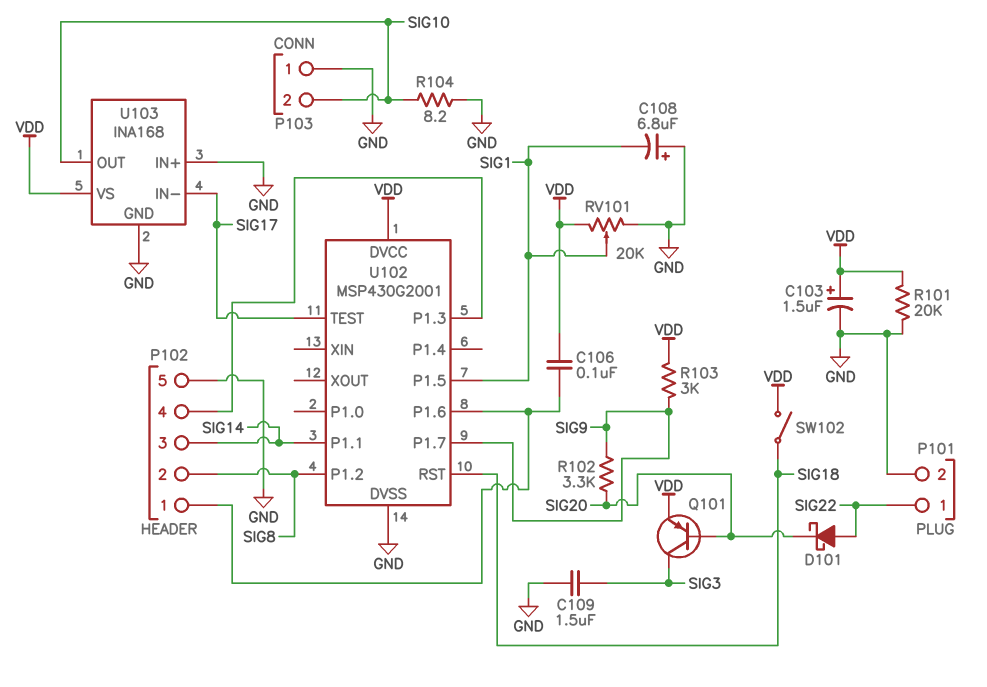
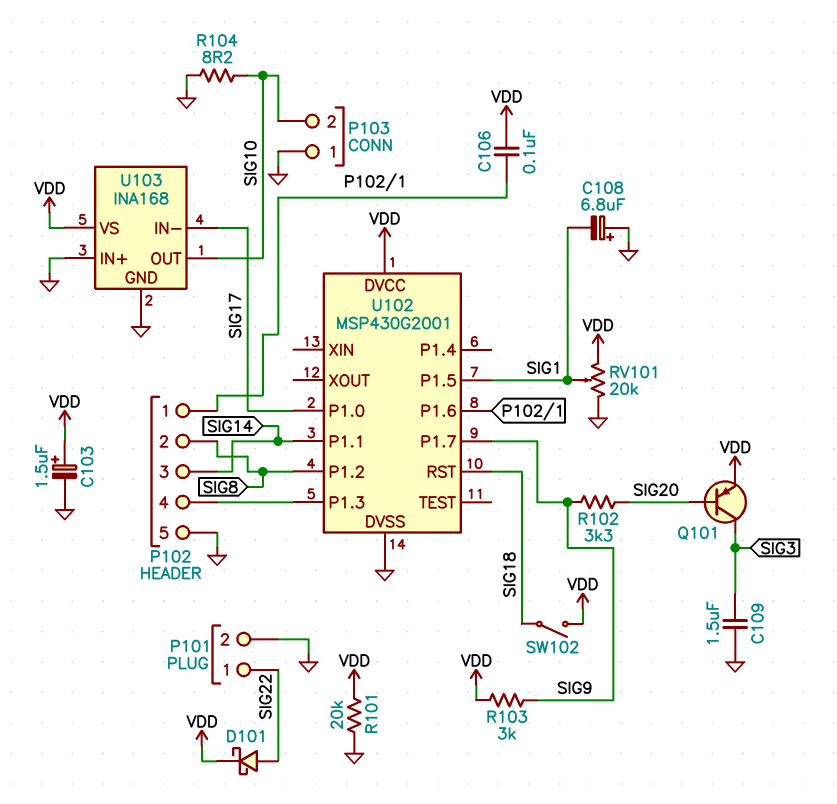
D101: schottky (A SIG22, K SIG20) -> schottky (A SIG22, K VDD)
U102 pin P1.0: none -> SIG17
U102 pin TEST: SIG17 -> none

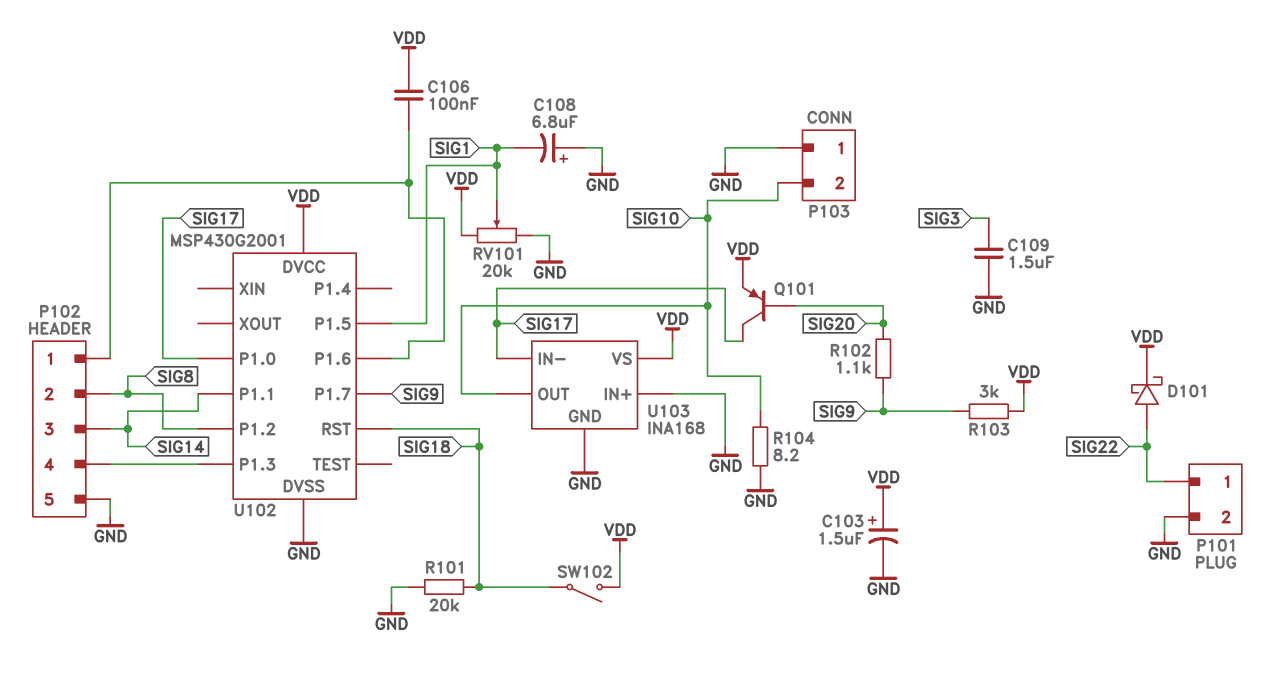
Q101: PNP (B SIG20, C SIG3, E VDD) -> PNP (B SIG20, C SIG17, E VDD)
R101: 20k (GND, VDD) -> 20k (GND, SIG18)
R102: 3.3k (SIG9, SIG20) -> 1.1k (SIG9, SIG20)

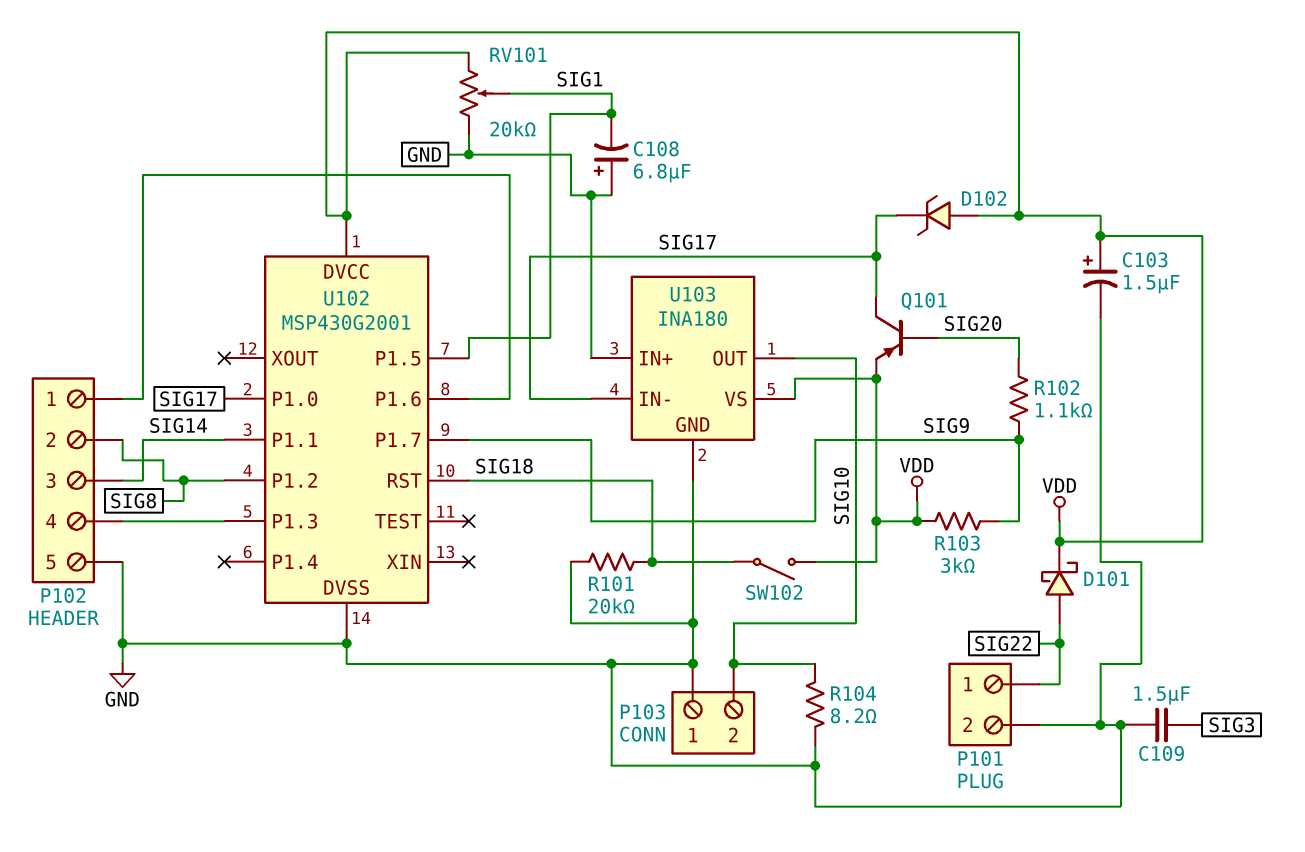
C106: 100nF (P102/1, VDD) -> none
D102: none -> zener (A VDD, K SIG17)
U103: INA168 -> INA180

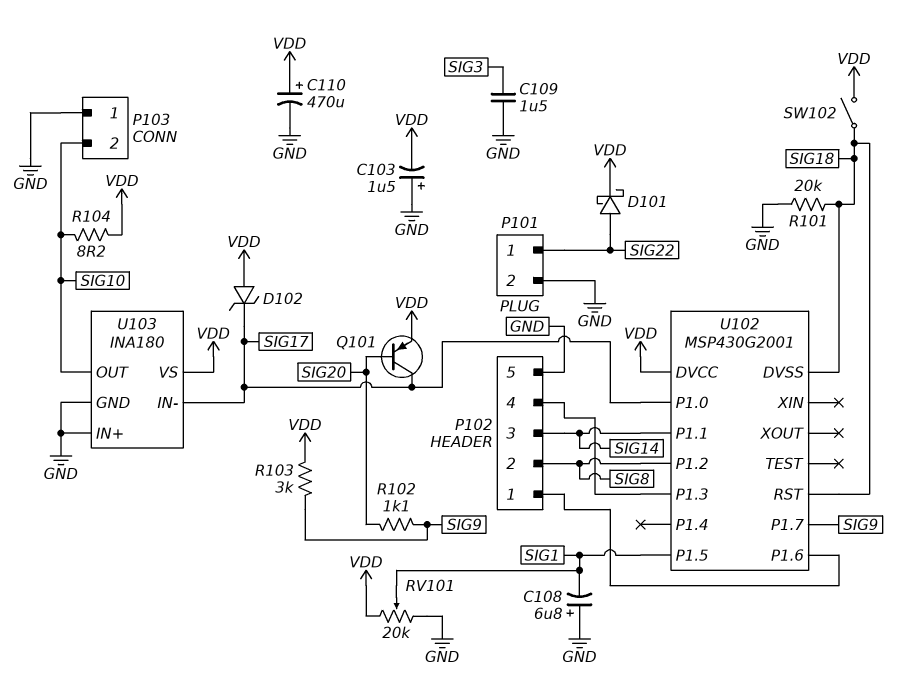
C103: 1.5uF (plus VDD, minus GND) -> 1.5uF (plus GND, minus VDD)
C110: none -> 470uF (plus VDD, minus GND)
R104: 8.2 (GND, SIG10) -> 8.2 (SIG10, VDD)
U102 pin DVSS: GND -> SIG18

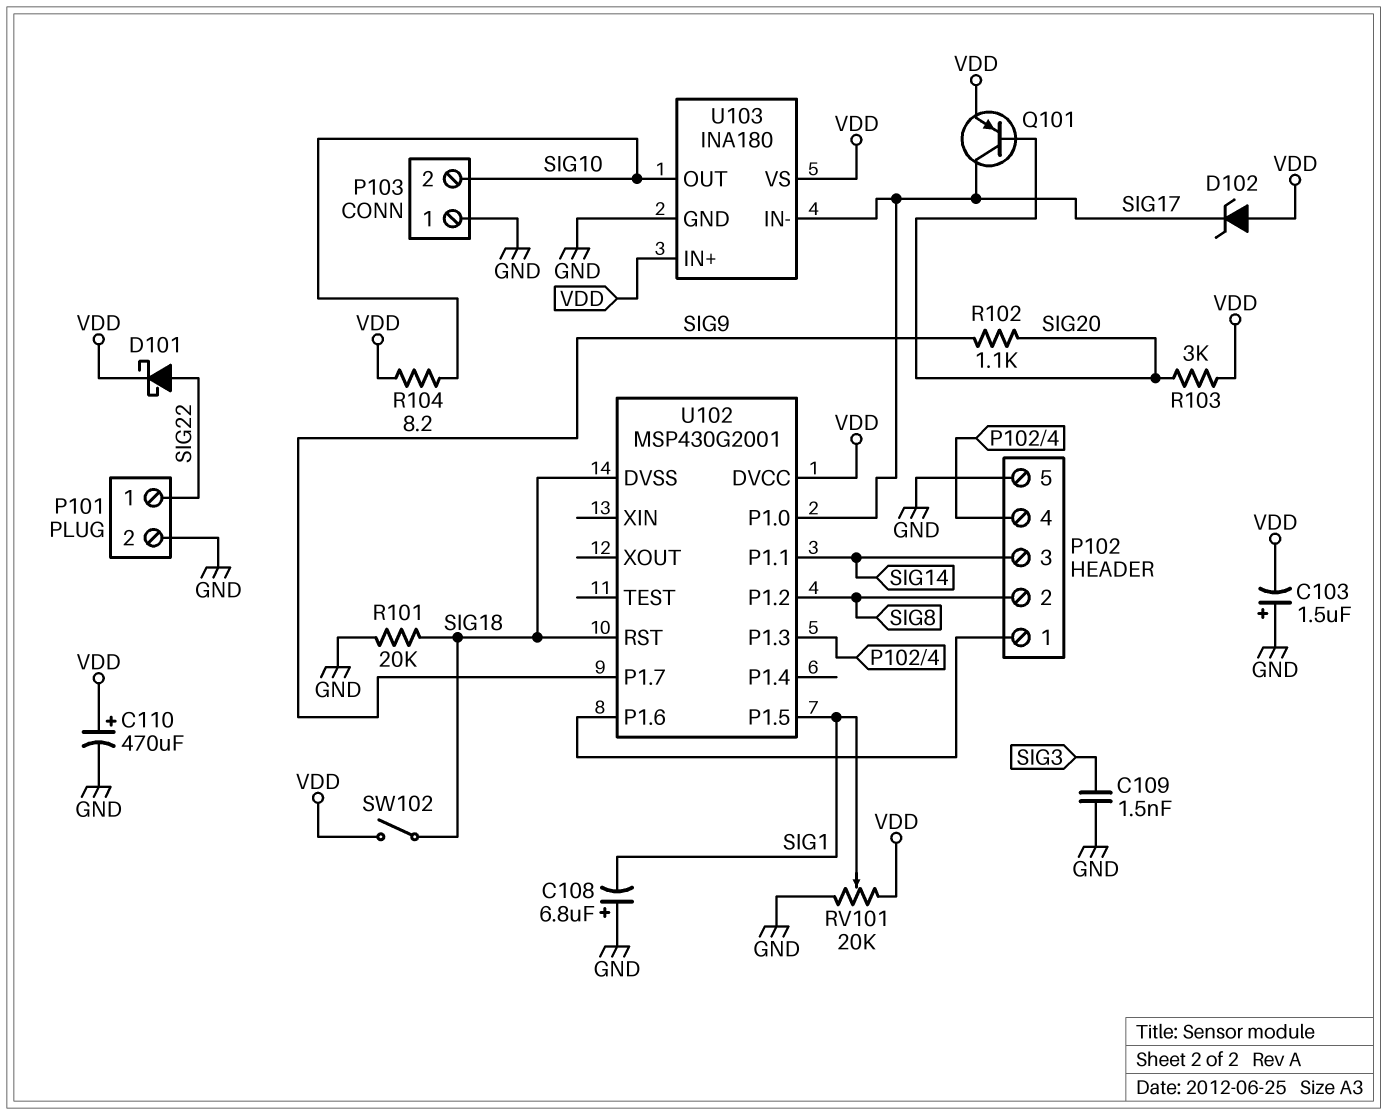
C109: 1.5uF (GND, SIG3) -> 1.5nF (GND, SIG3)
R103: 3k (SIG9, VDD) -> 3k (SIG20, VDD)
U103 pin IN+: GND -> VDD

